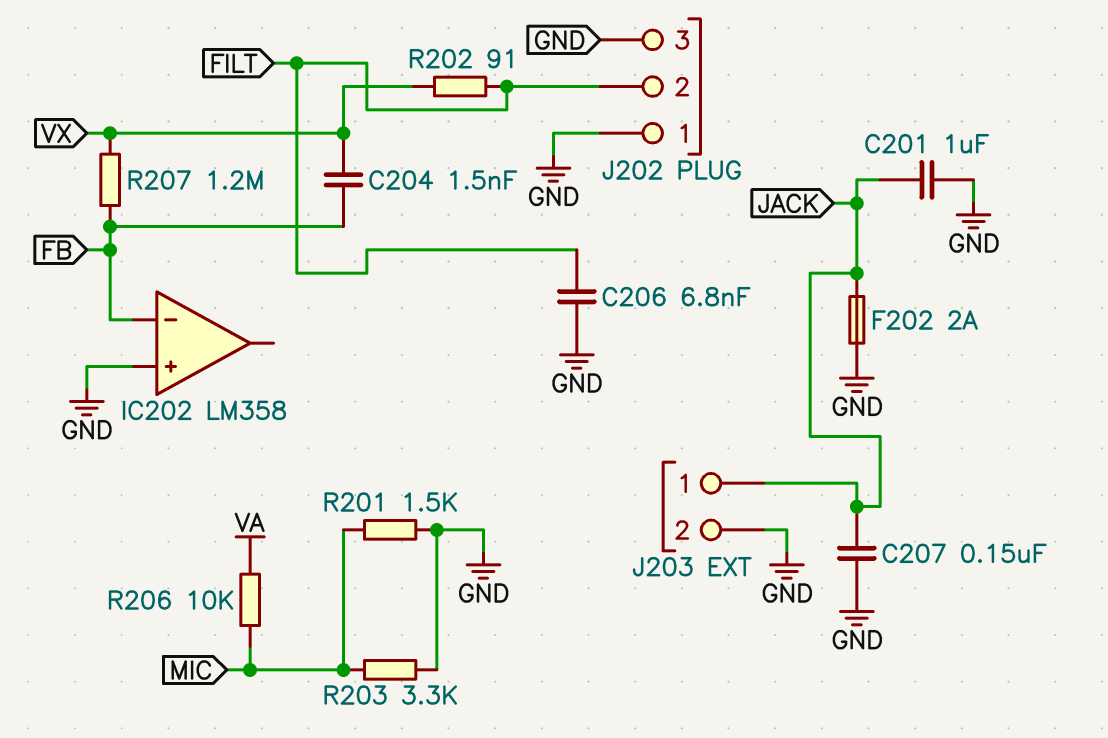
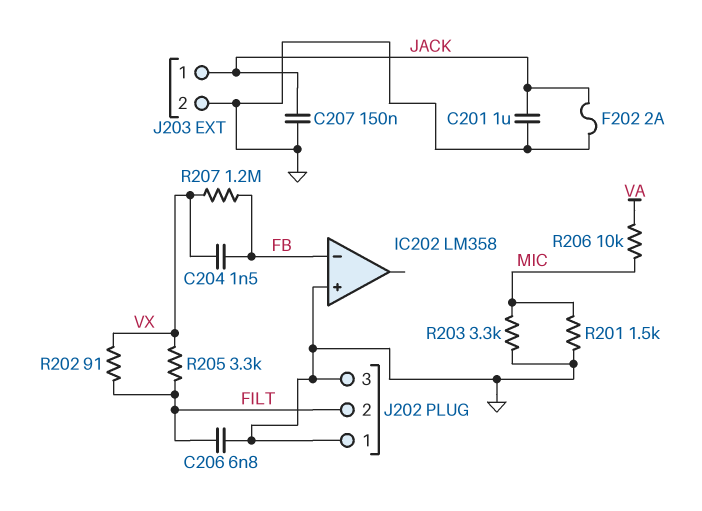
R205: none -> 3.3k (FILT, VX)

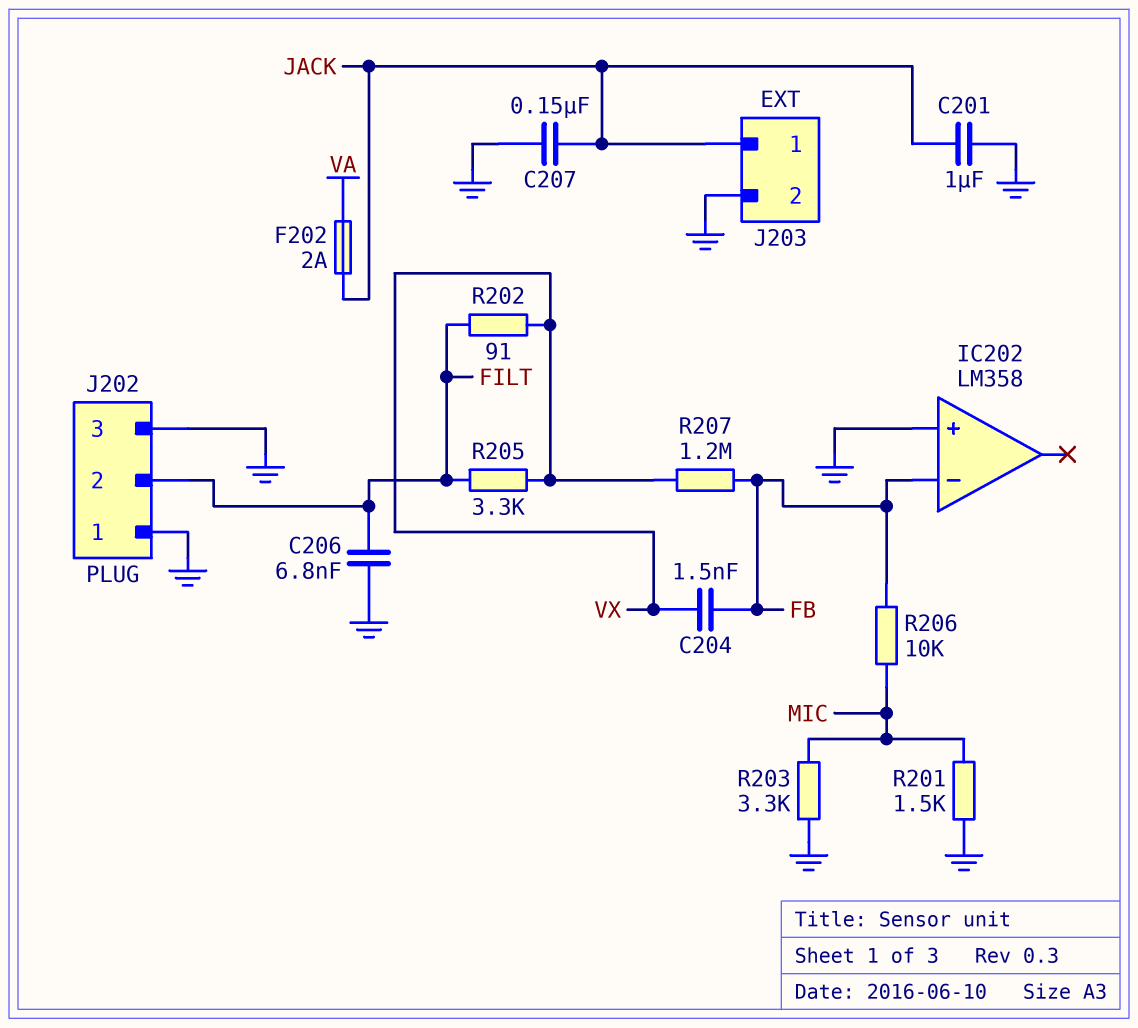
F202: 2A (GND, JACK) -> 2A (JACK, VA)
R206: 10k (MIC, VA) -> 10k (FB, MIC)

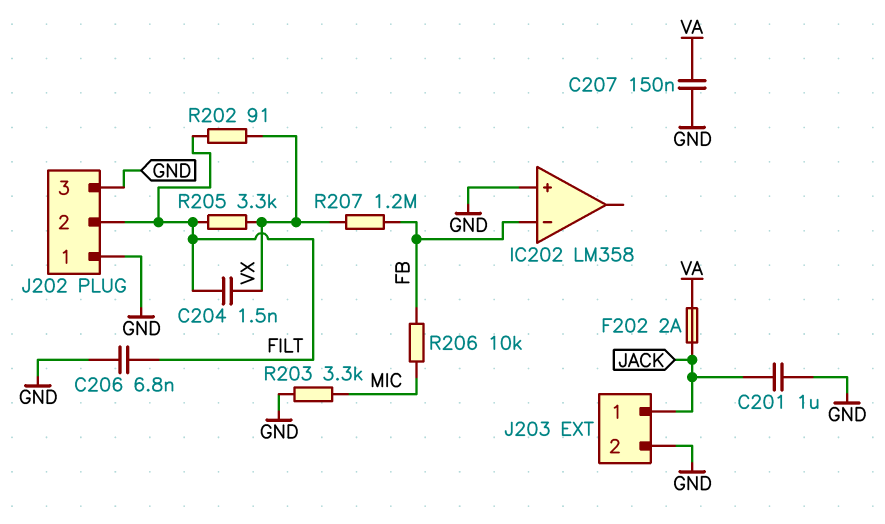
C204: 1.5nF (FB, VX) -> 1.5nF (FILT, VX)
C207: 150nF (GND, JACK) -> 150nF (GND, VA)
R201: 1.5k (GND, MIC) -> none

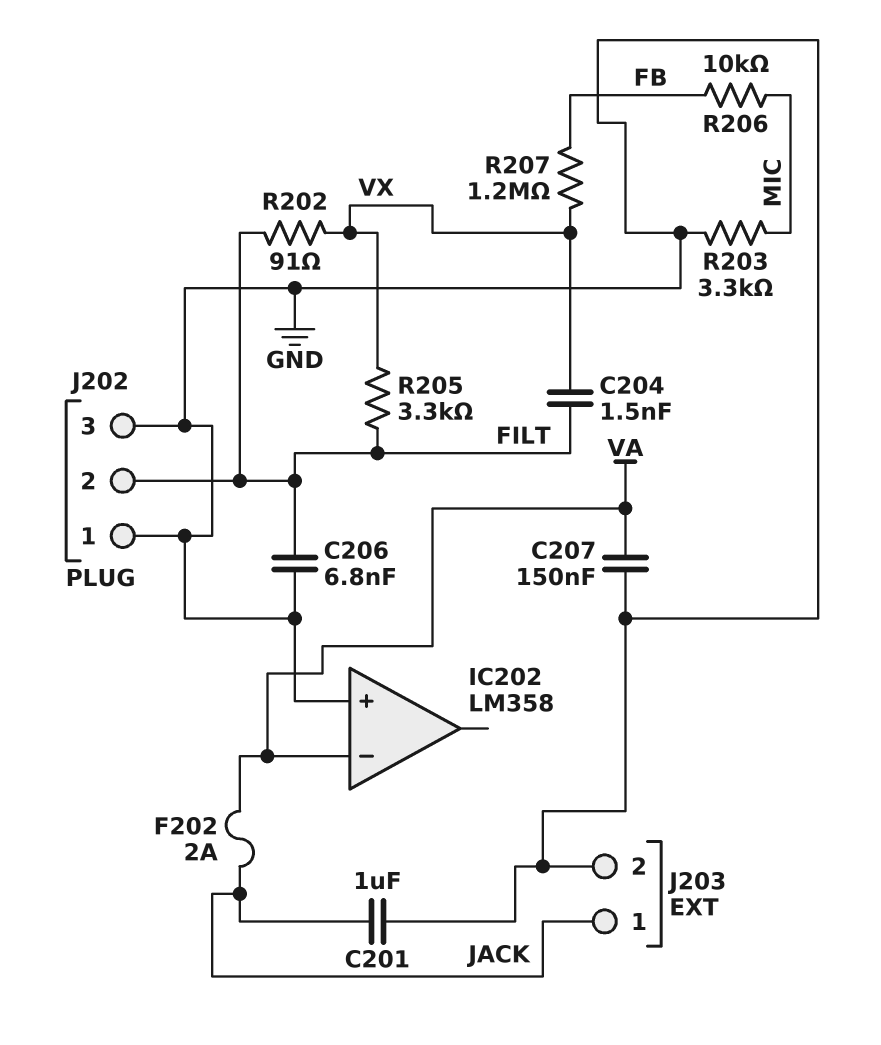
IC202 pin in-: FB -> VA

